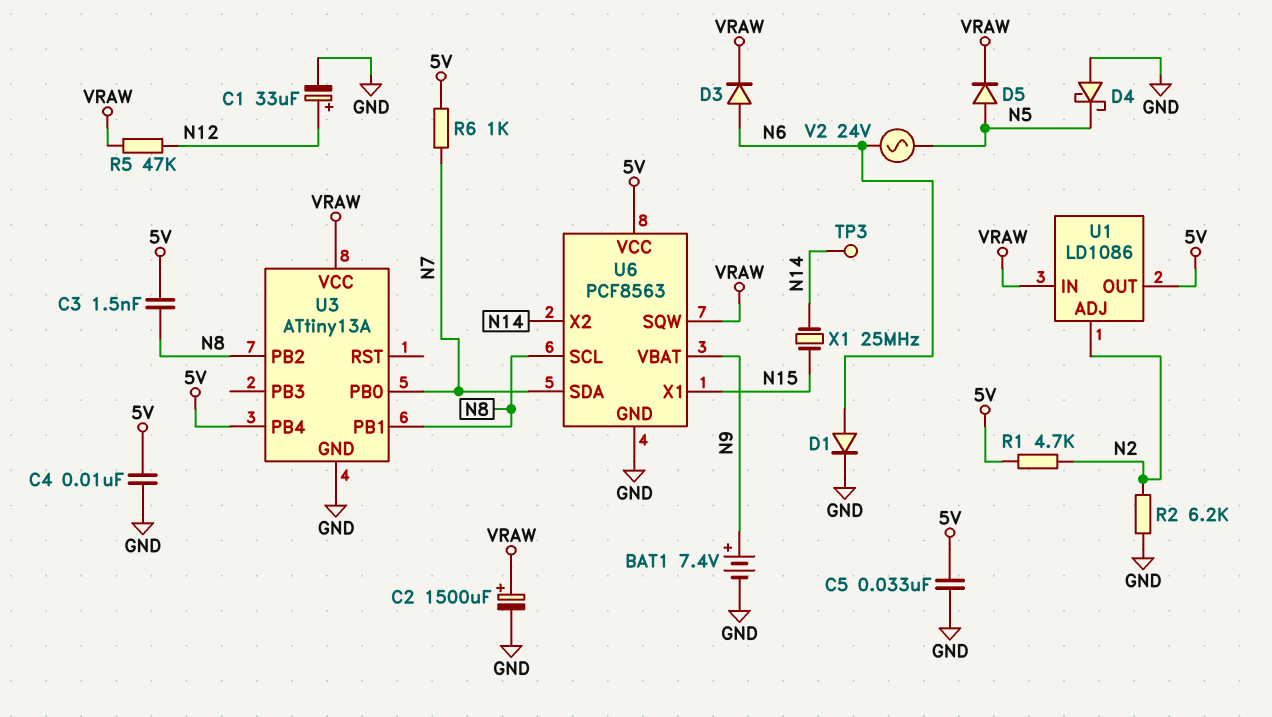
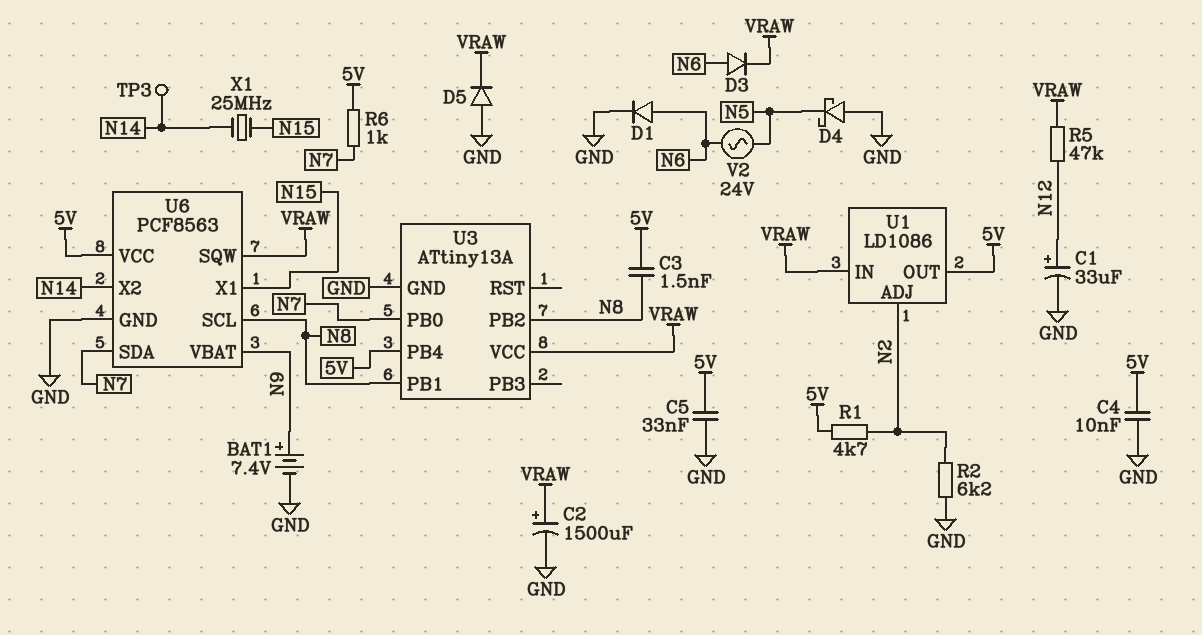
D5: diode (A N5, K VRAW) -> diode (A GND, K VRAW)

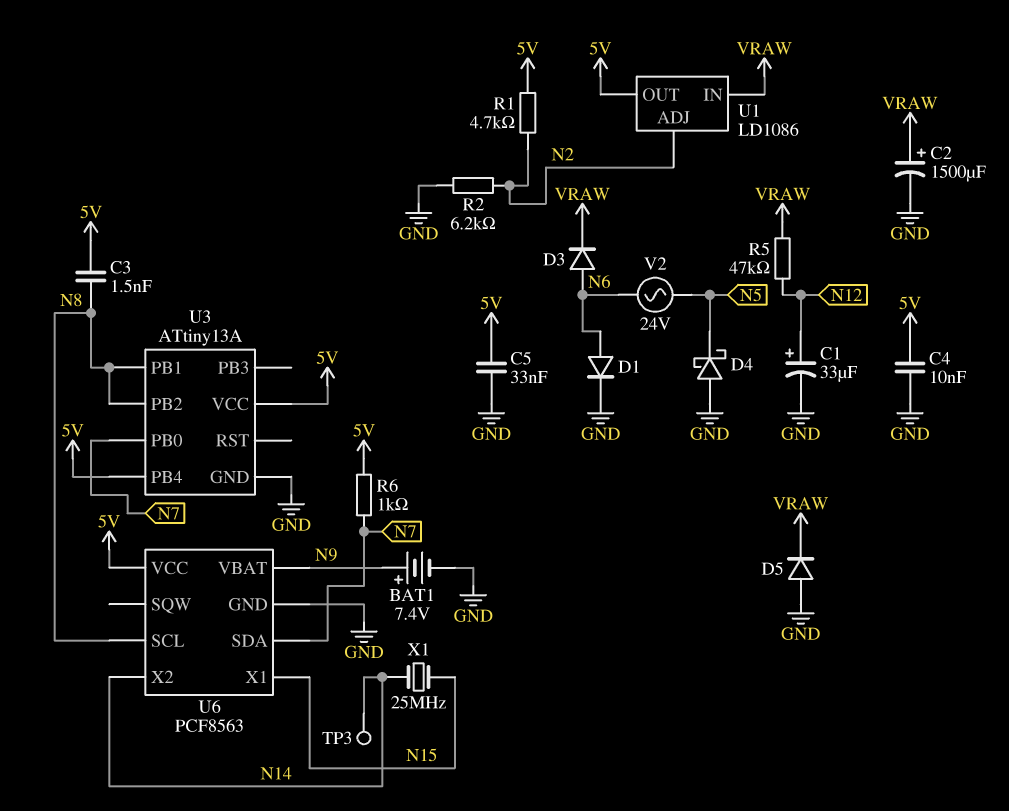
U3 pin VCC: VRAW -> 5V
U6 pin SQW: VRAW -> none

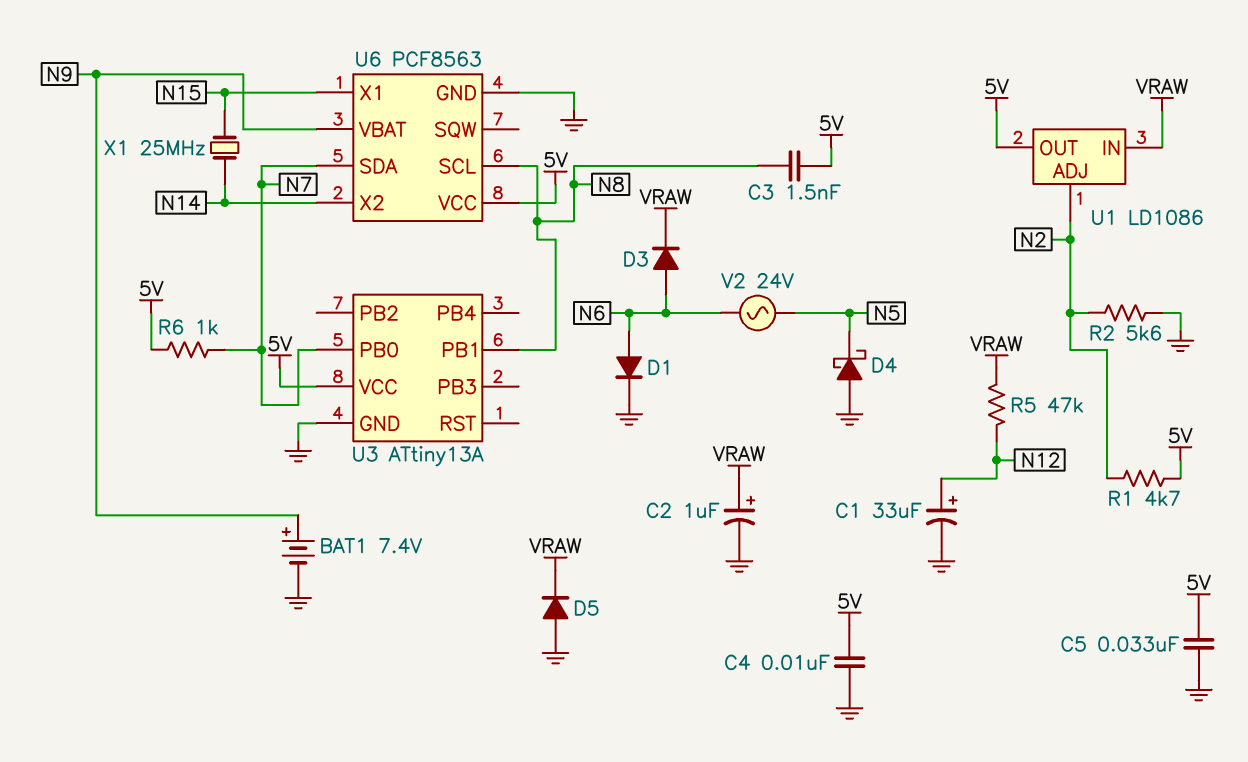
C2: 1500uF (plus VRAW, minus GND) -> 1uF (plus VRAW, minus GND)
R2: 6.2k (GND, N2) -> 5.6k (GND, N2)
TP3: test point (N14) -> none
U3 pin PB2: N8 -> none
U3 pin PB4: 5V -> none

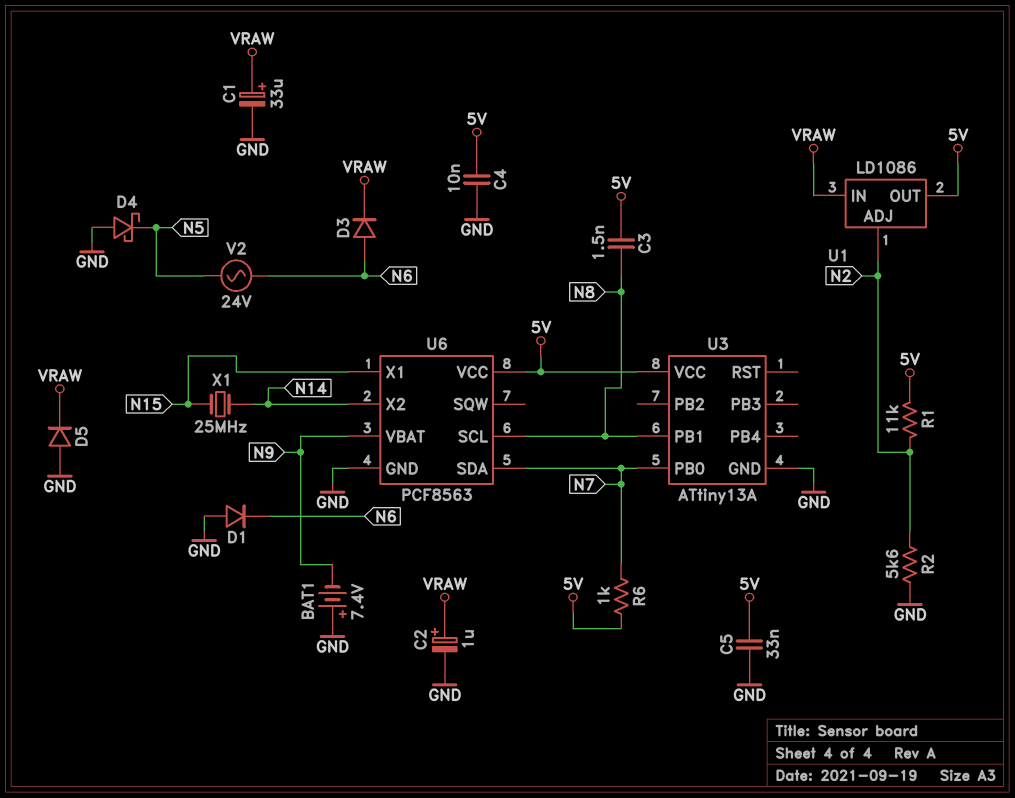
BAT1: 7.4V (plus N9, minus GND) -> 7.4V (plus GND, minus N9)
C1: 33uF (plus N12, minus GND) -> 33uF (plus VRAW, minus GND)
D1: diode (A N6, K GND) -> diode (A GND, K N6)
R1: 4.7k (5V, N2) -> 11k (5V, N2)
R5: 47k (N12, VRAW) -> none

